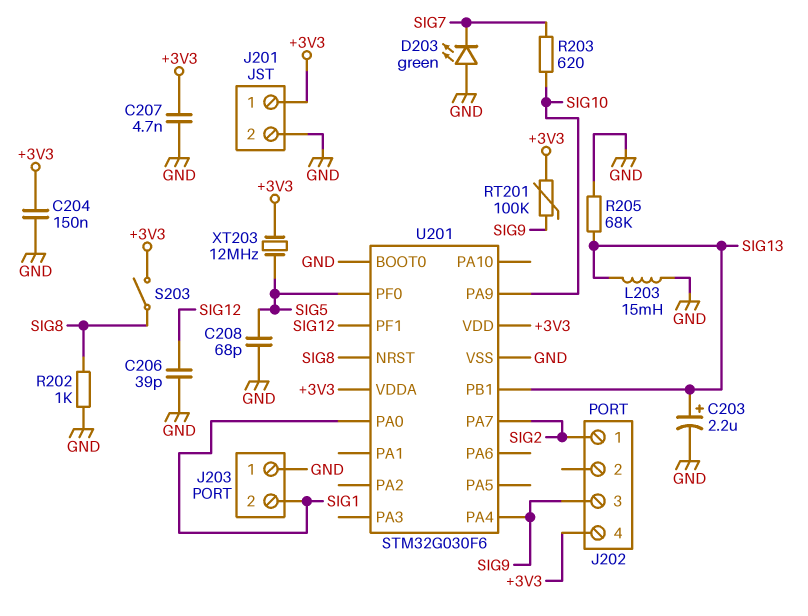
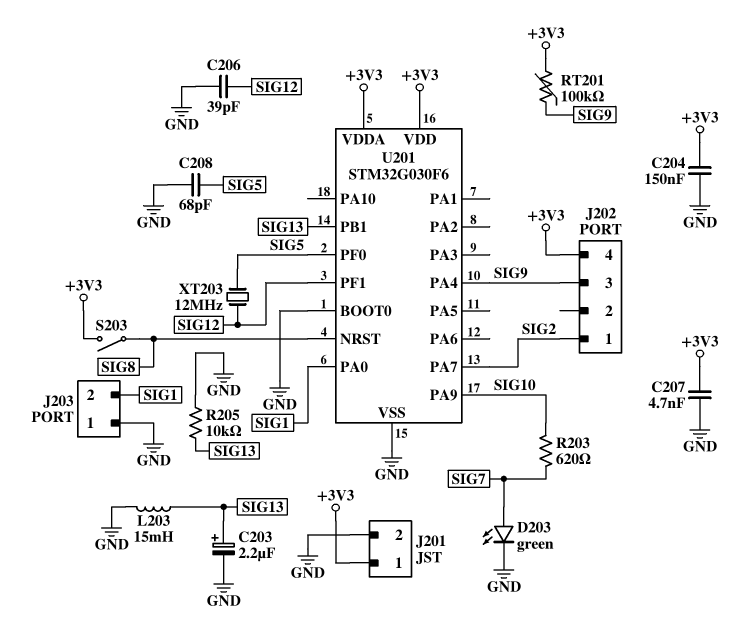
D203: LED green (A GND, K SIG7) -> LED green (A SIG7, K GND)
R202: 1k (GND, SIG8) -> none
R205: 68k (GND, SIG13) -> 10k (GND, SIG13)
XT203: 12MHz (+3V3, SIG5) -> 12MHz (SIG5, SIG12)

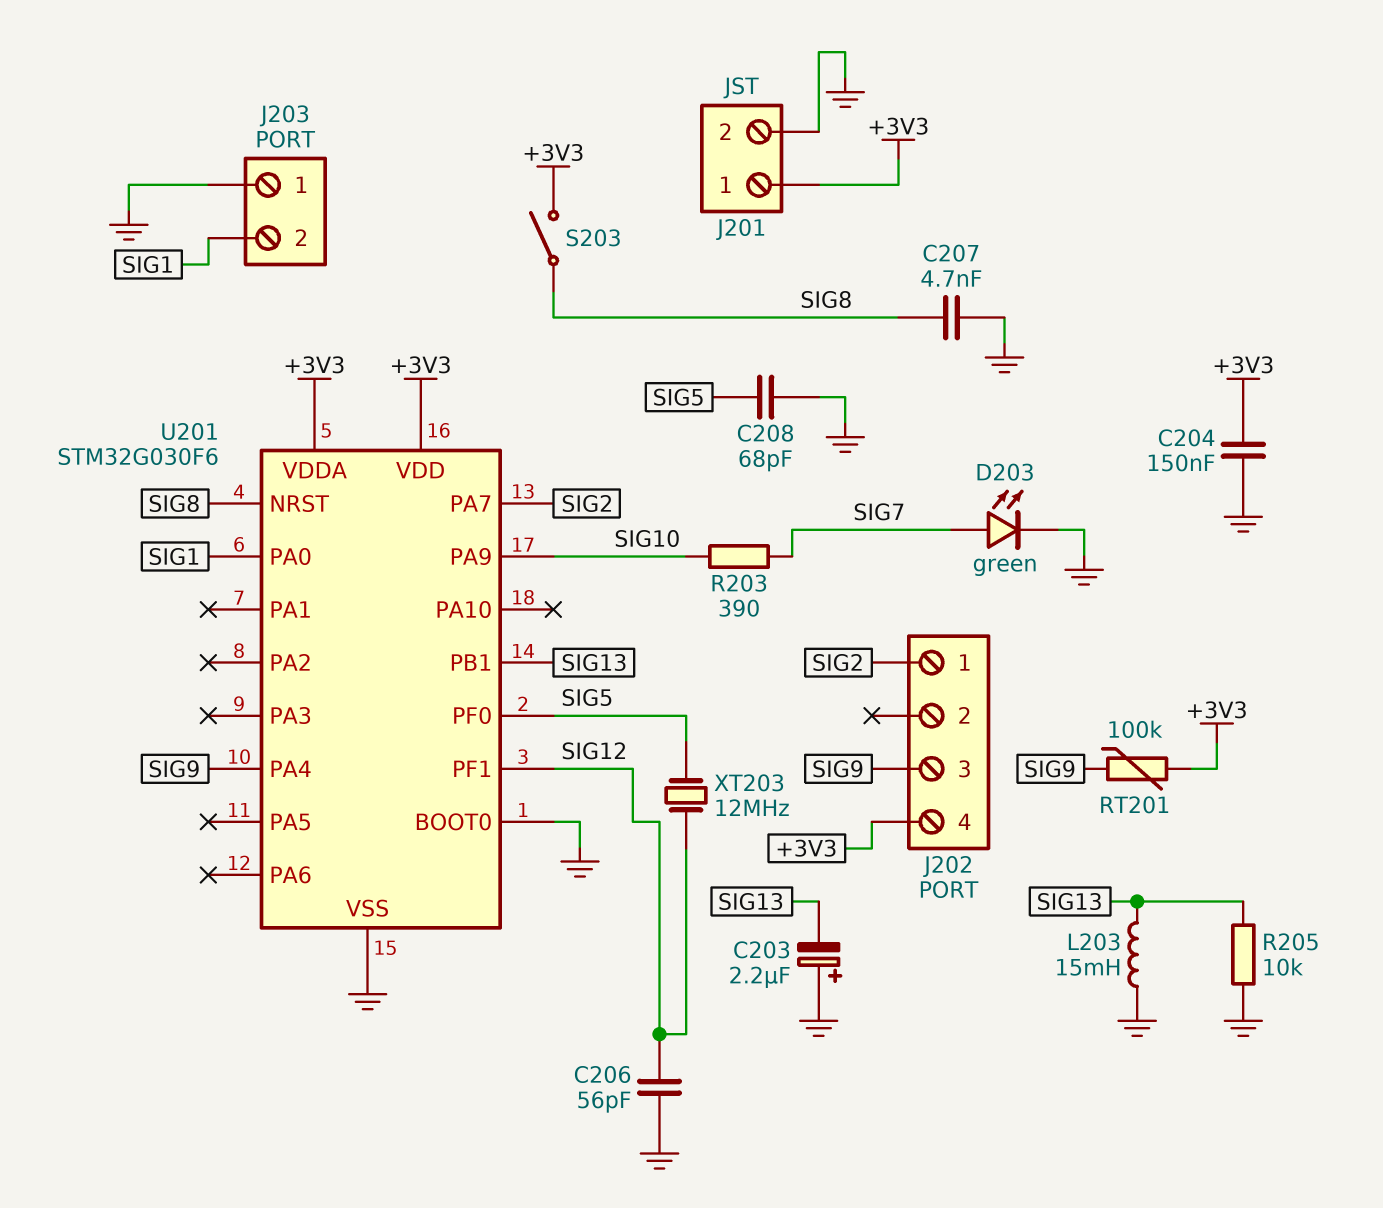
C203: 2.2uF (plus SIG13, minus GND) -> 2.2uF (plus GND, minus SIG13)
C206: 39pF (GND, SIG12) -> 56pF (GND, SIG12)
C207: 4.7nF (+3V3, GND) -> 4.7nF (GND, SIG8)
R203: 620 (SIG7, SIG10) -> 390 (SIG7, SIG10)

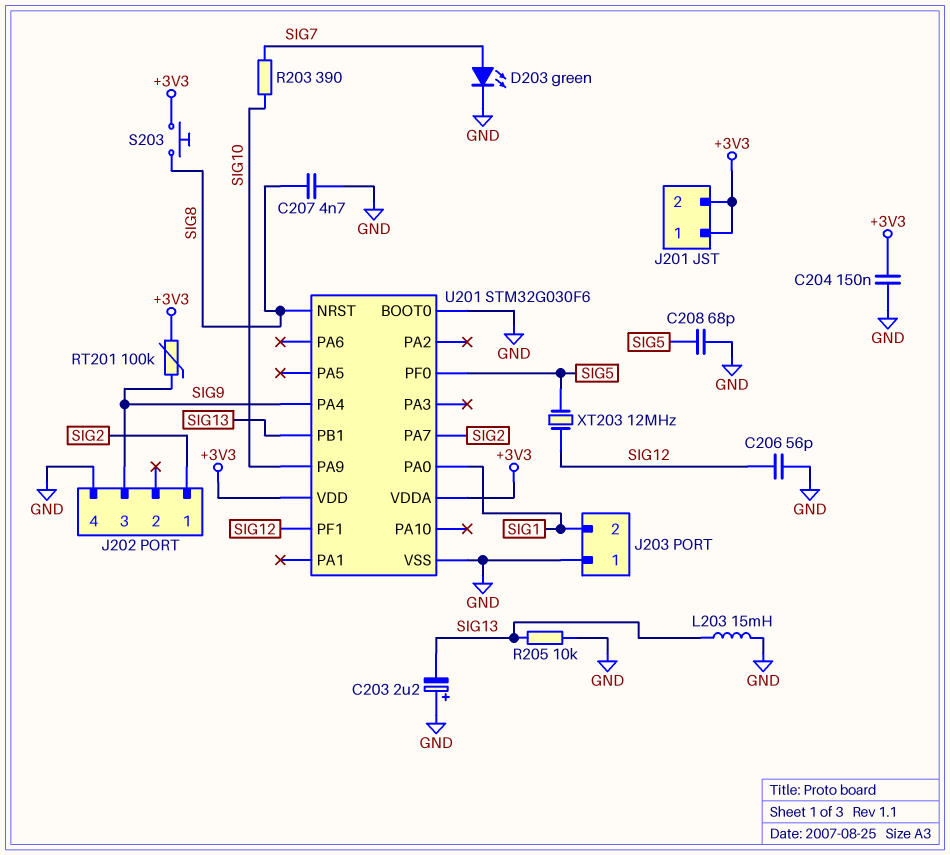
J201 pin 2: GND -> +3V3
J202 pin 4: +3V3 -> GND
S203: switch (+3V3, SIG8) -> button (+3V3, SIG8)

